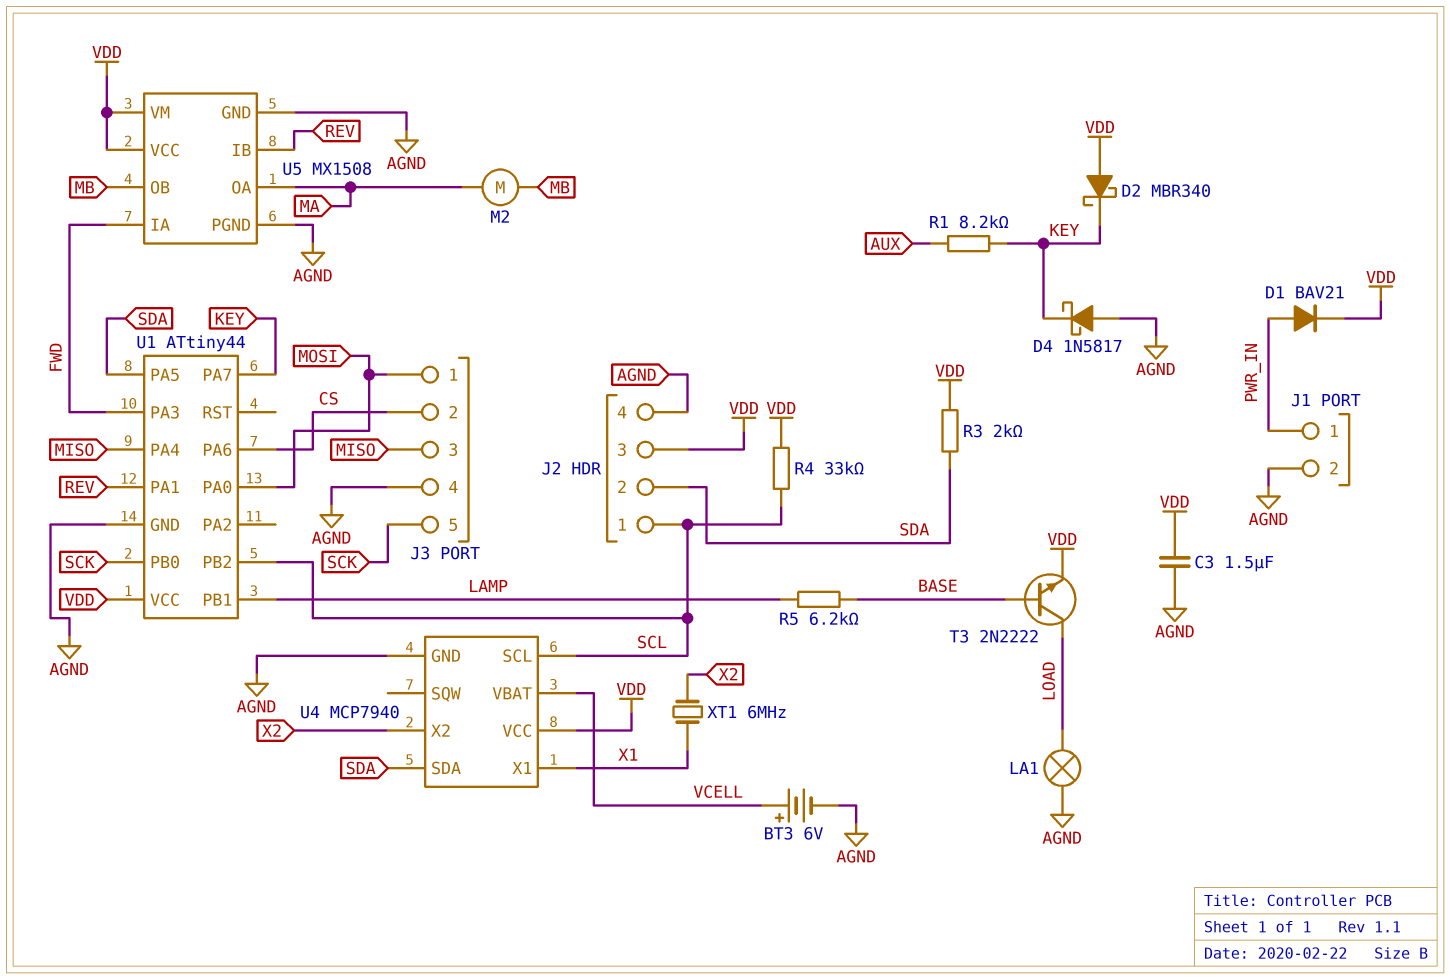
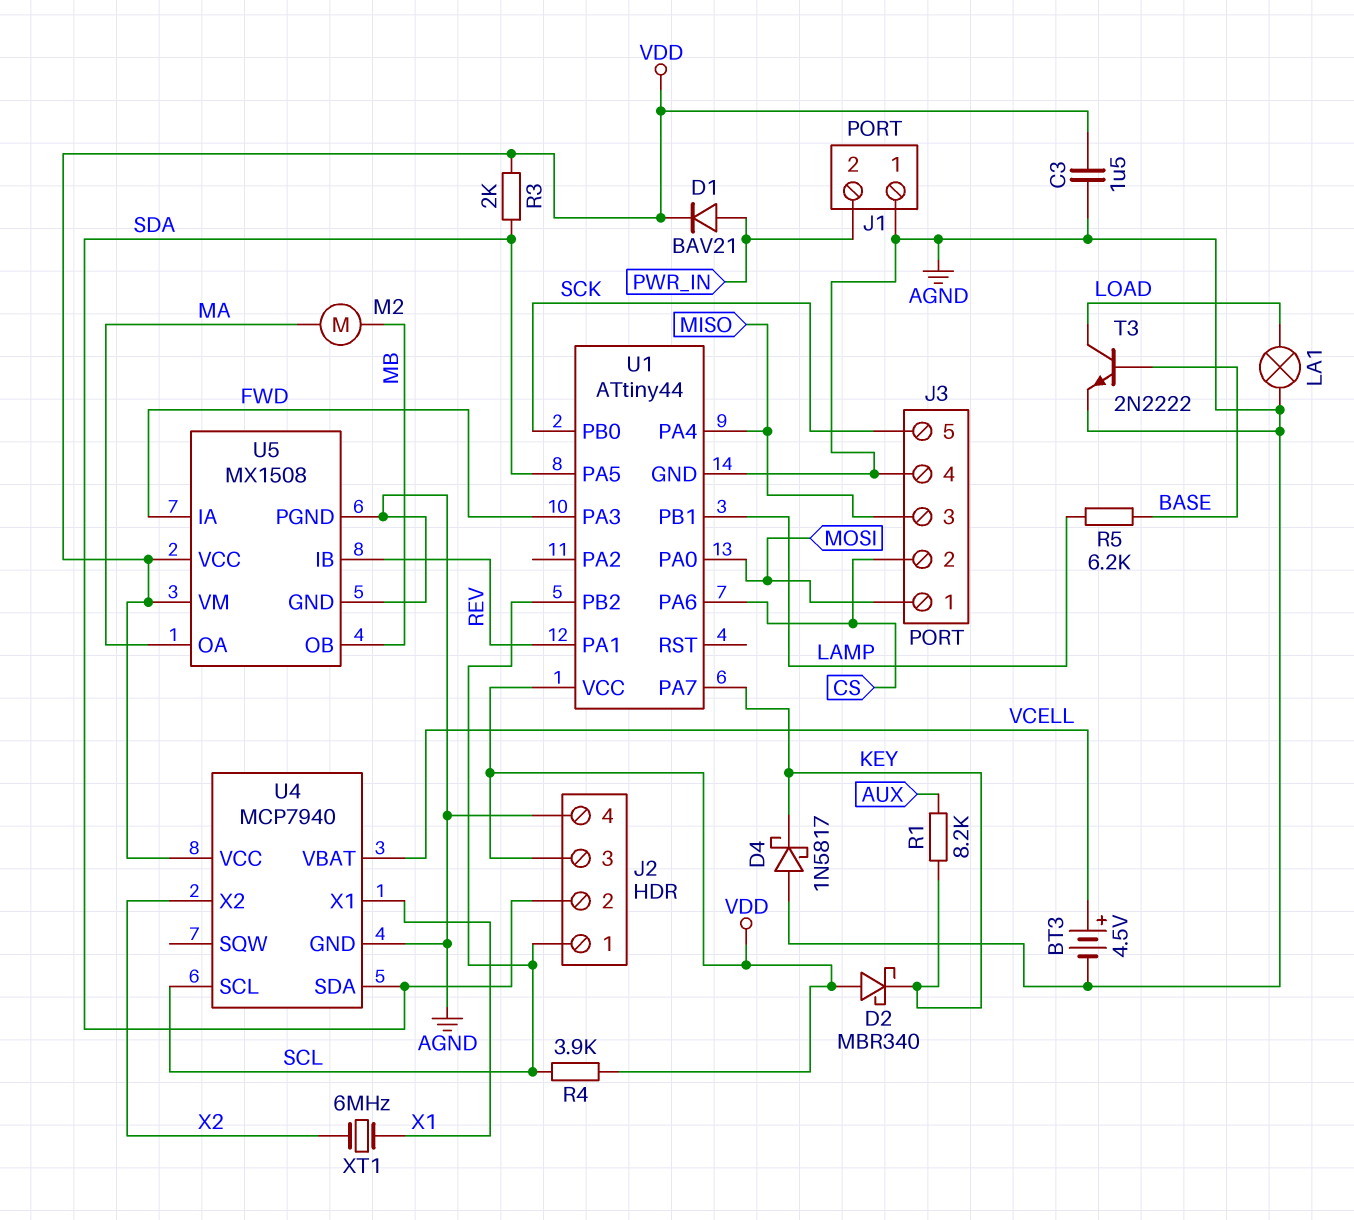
BT3: 6V (plus VCELL, minus AGND) -> 4.5V (plus VCELL, minus AGND)
J1 pin 1: PWR_IN -> AGND
J1 pin 2: AGND -> PWR_IN
R4: 33k (SCL, VDD) -> 3.9k (SCL, VDD)
T3: NPN 2N2222 (B BASE, C LOAD, E VDD) -> NPN 2N2222 (B BASE, C LOAD, E AGND)

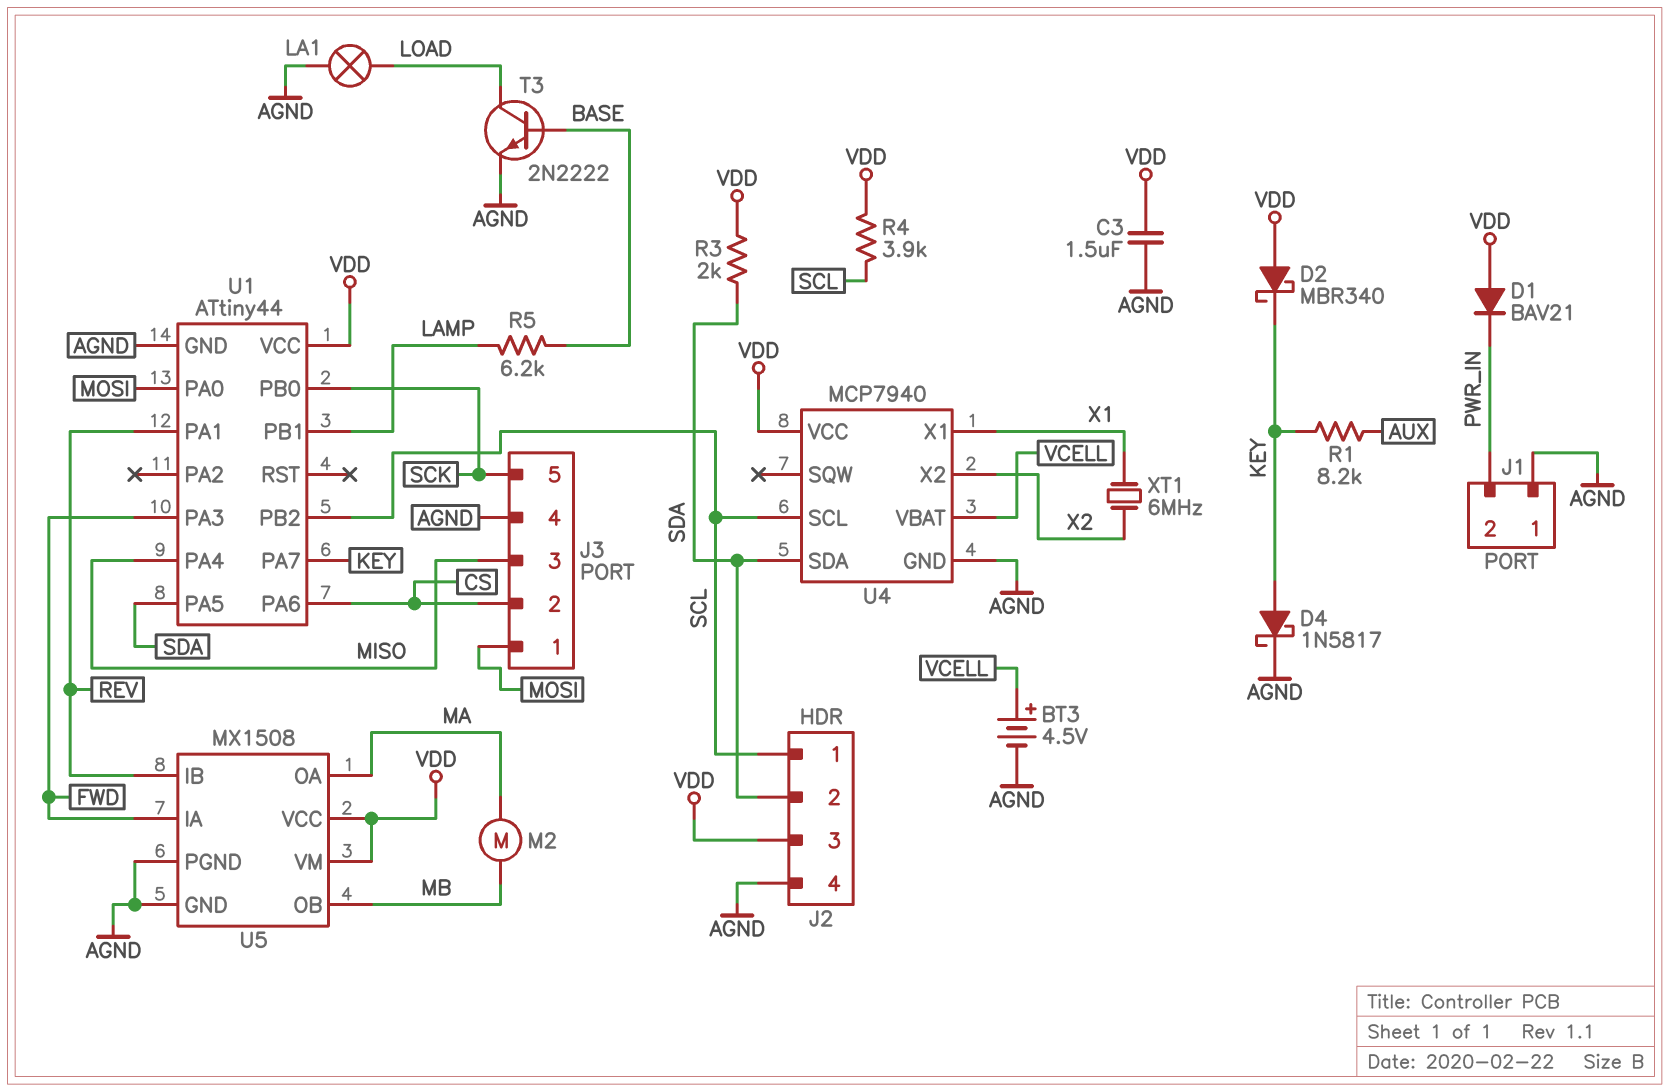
D1: diode BAV21 (A PWR_IN, K VDD) -> diode BAV21 (A VDD, K PWR_IN)
D4: schottky 1N5817 (A AGND, K KEY) -> schottky 1N5817 (A KEY, K AGND)

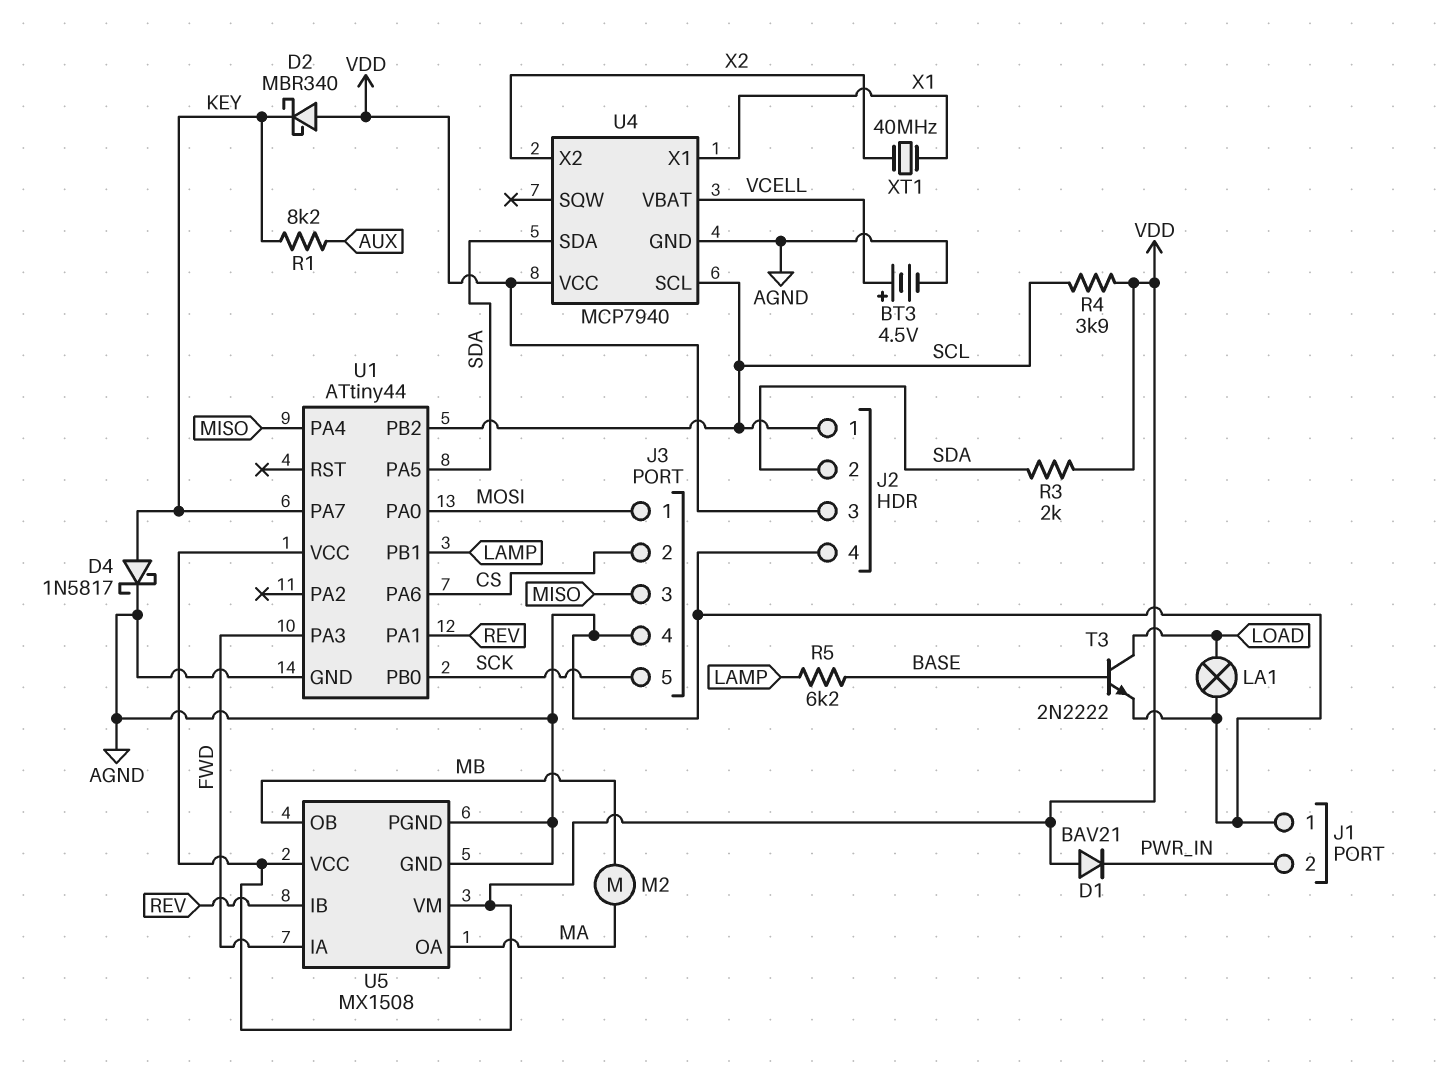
C3: 1.5uF (AGND, VDD) -> none
XT1: 6MHz (X1, X2) -> 40MHz (X1, X2)

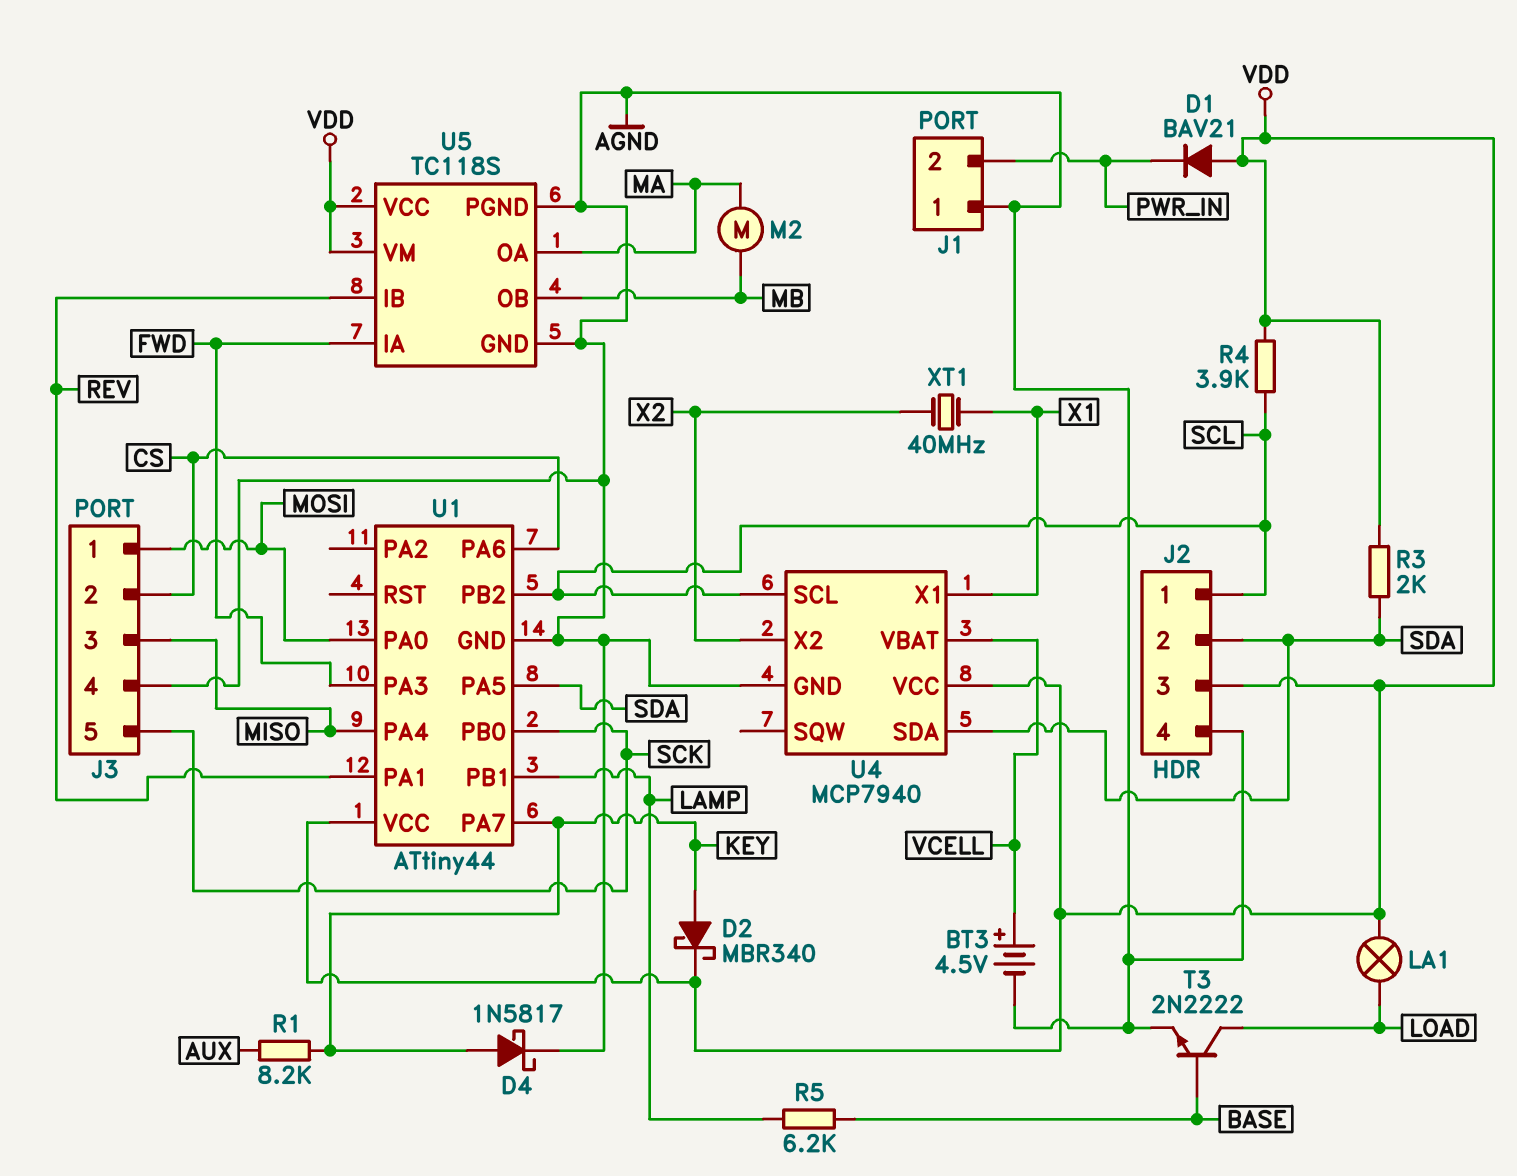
D2: schottky MBR340 (A VDD, K KEY) -> schottky MBR340 (A KEY, K VDD)
LA1: lamp (AGND, LOAD) -> lamp (LOAD, VDD)
U5: MX1508 -> TC118S

